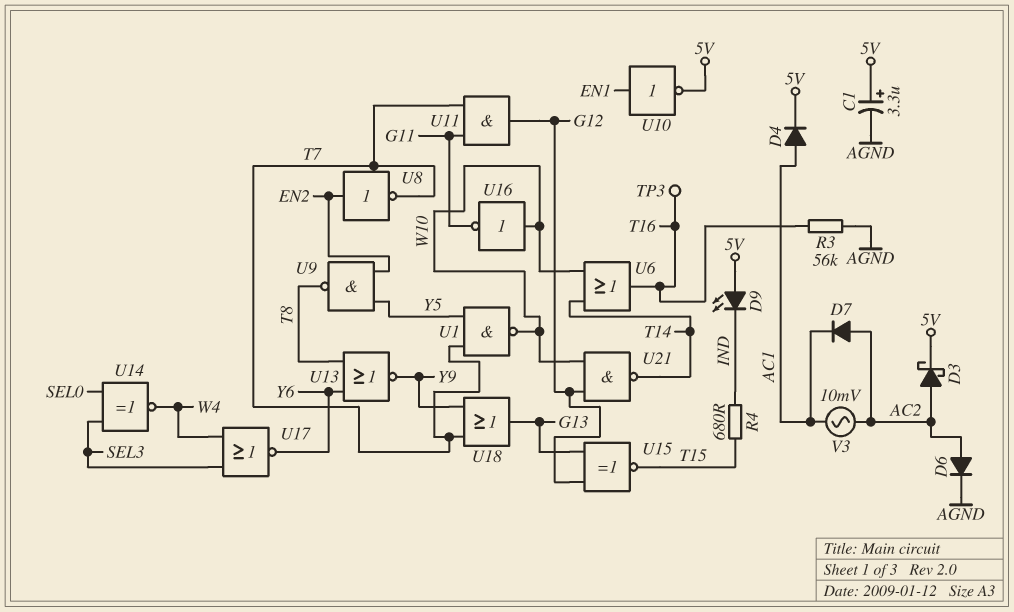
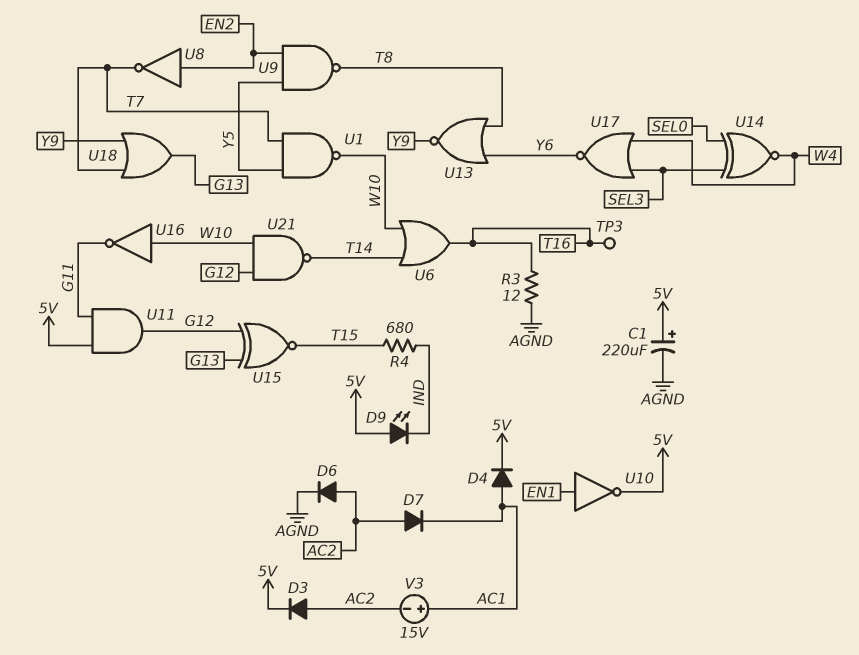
C1: 3.3uF (plus 5V, minus AGND) -> 220uF (plus 5V, minus AGND)
D3: schottky (A AC2, K 5V) -> diode (A AC2, K 5V)
R3: 56k (AGND, T16) -> 12 (AGND, T16)
U11: AND (in G11, in T7, out G12) -> AND (in 5V, in G11, out G12)
V3: AC 10mV (AC1, AC2) -> 15V (plus AC1, minus AC2)

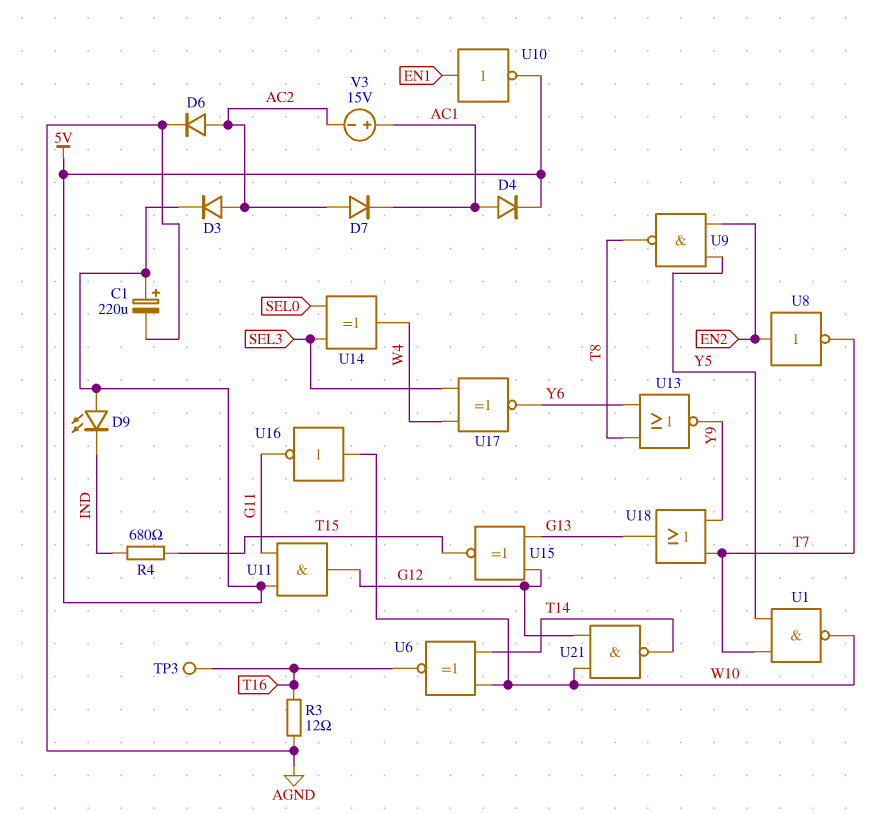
U6: OR (in T14, in W10, out T16) -> XNOR (in T14, in W10, out T16)
U14: XNOR (in SEL0, in SEL3, out W4) -> XOR (in SEL0, in SEL3, out W4)
U17: NOR (in SEL3, in W4, out Y6) -> XNOR (in SEL3, in W4, out Y6)

